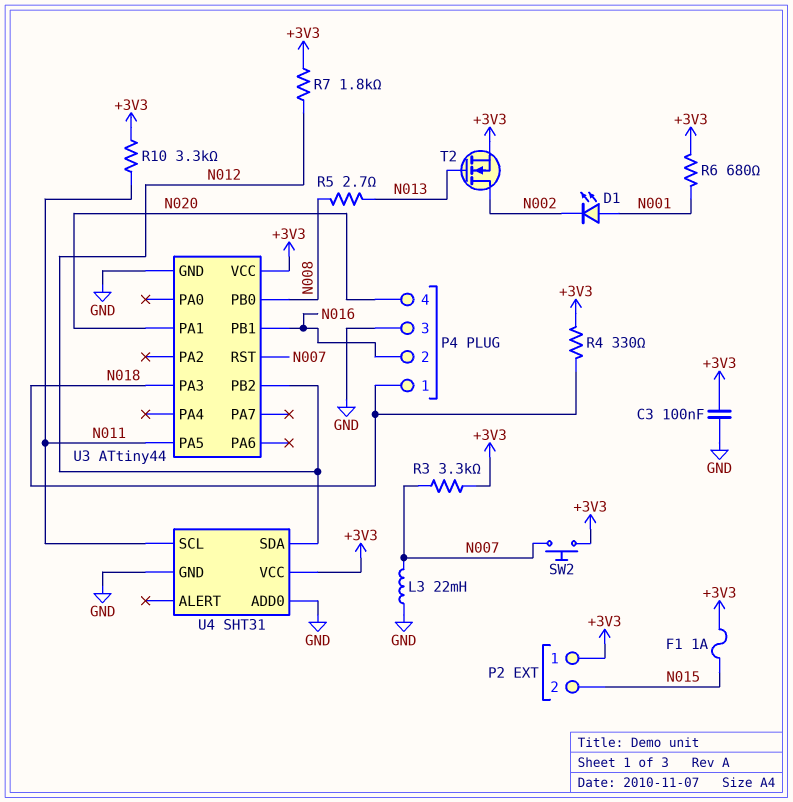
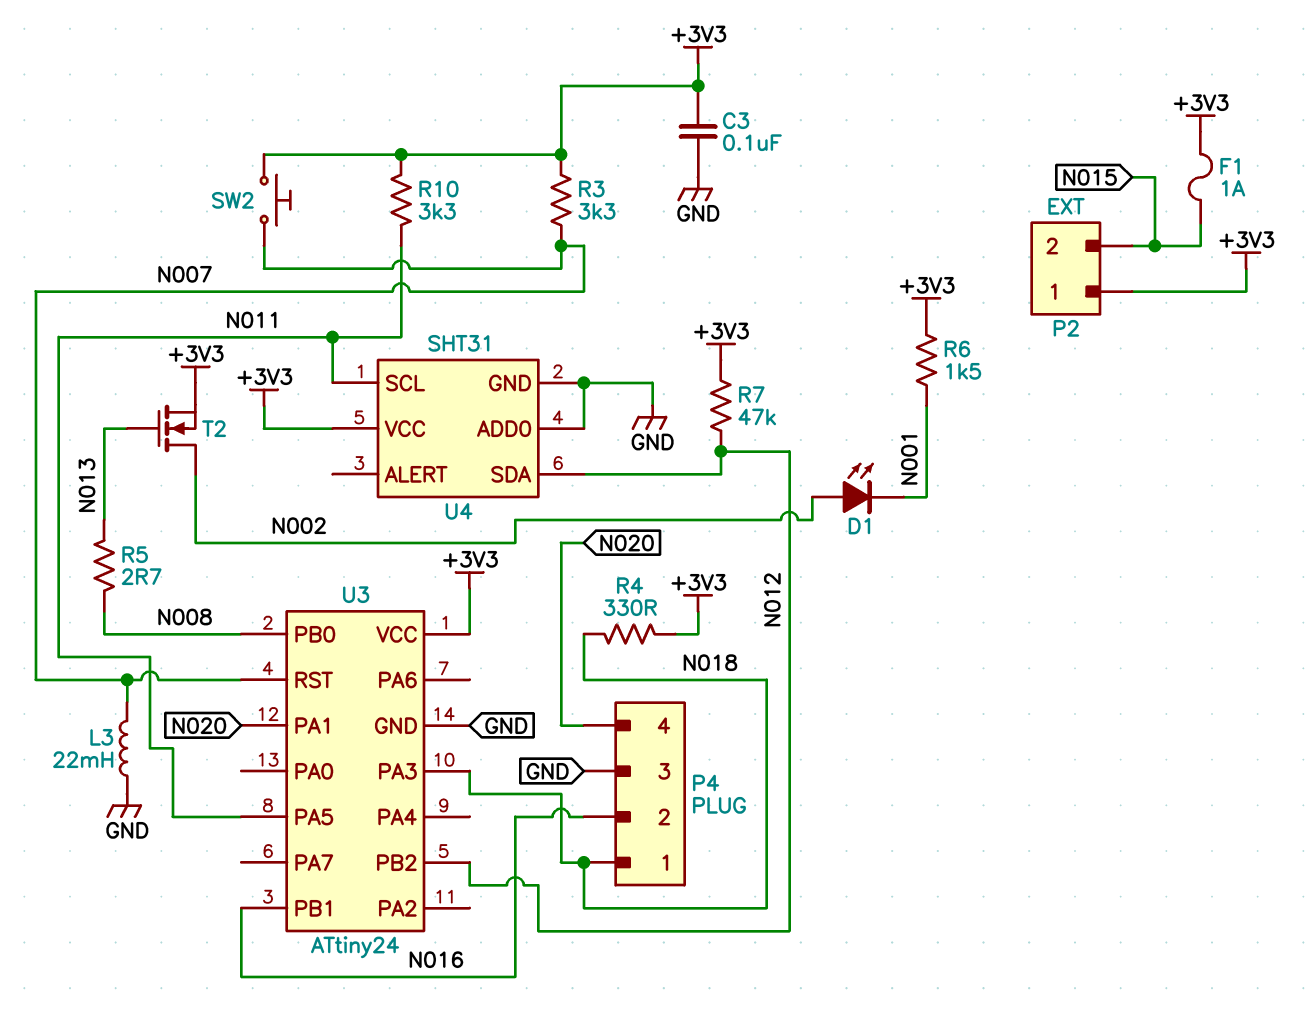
D1: LED (A N001, K N002) -> LED (A N002, K N001)
R6: 680 (+3V3, N001) -> 1.5k (+3V3, N001)
R7: 1.8k (+3V3, N012) -> 47k (+3V3, N012)
U3: ATtiny44 -> ATtiny24

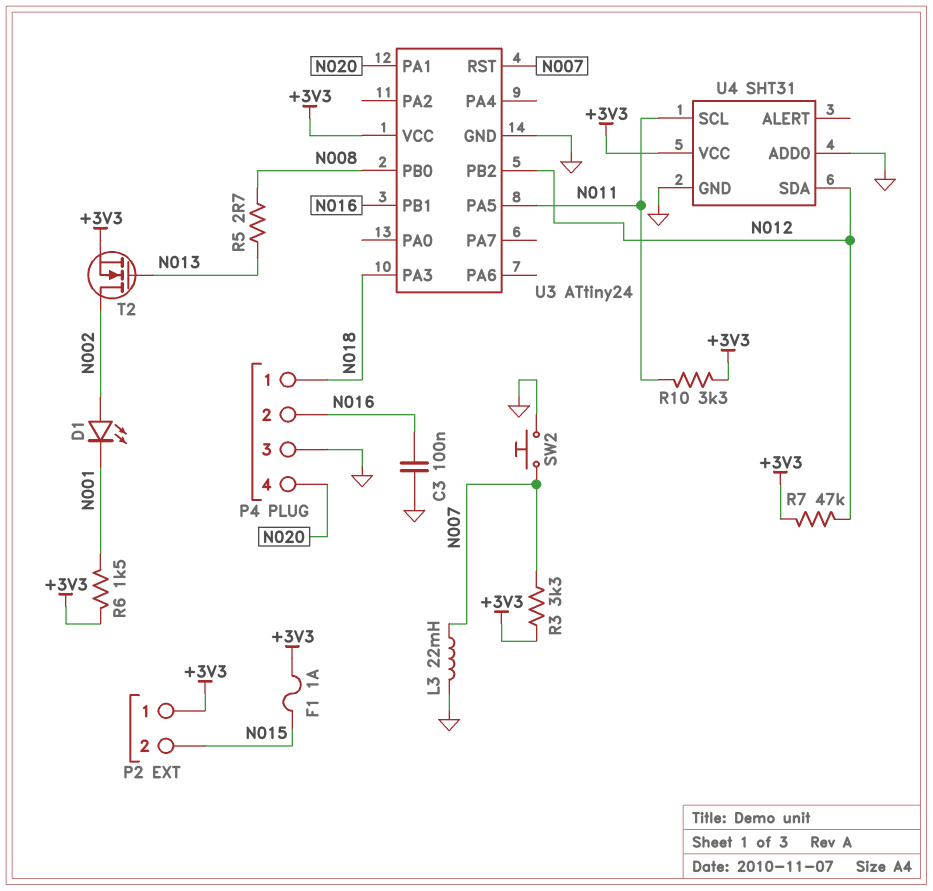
C3: 100nF (+3V3, GND) -> 100nF (GND, N016)
R4: 330 (+3V3, N018) -> none
SW2: button (+3V3, N007) -> button (GND, N007)

